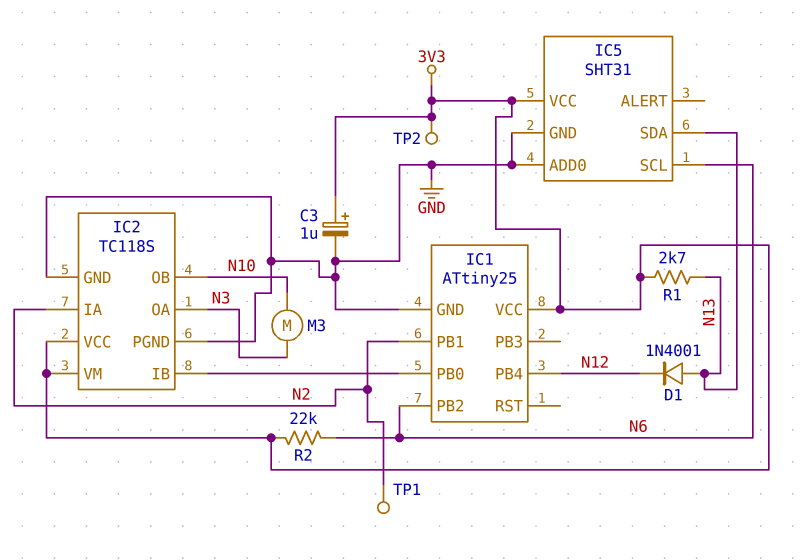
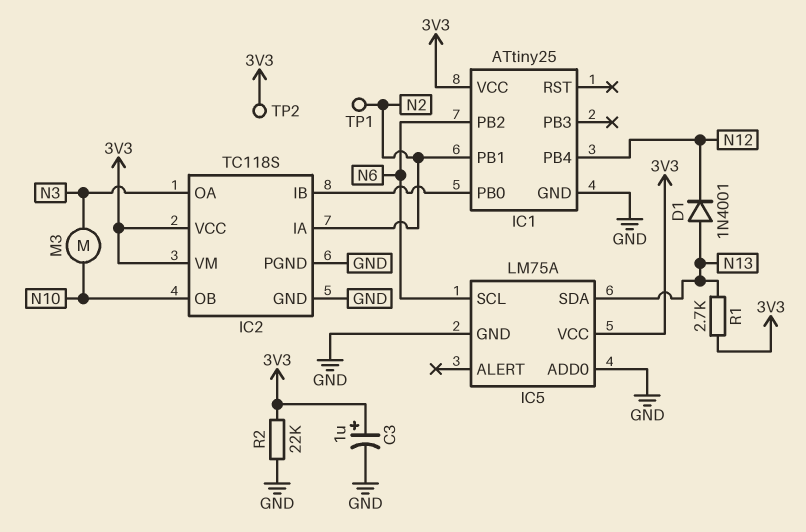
IC5: SHT31 -> LM75A
R2: 22k (3V3, N6) -> 22k (3V3, GND)

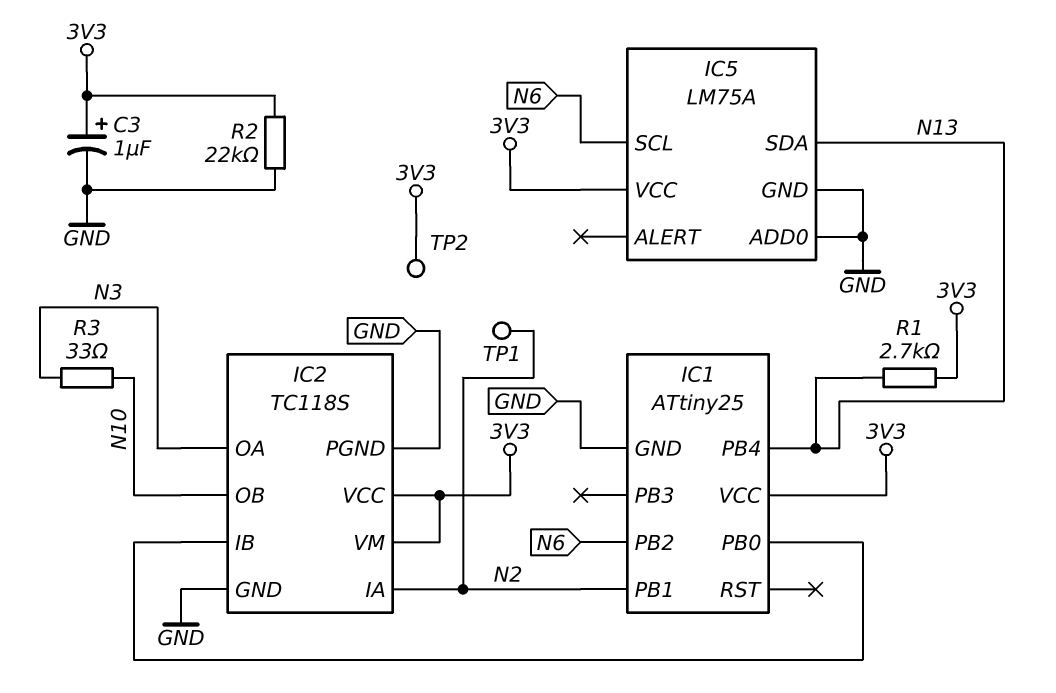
D1: diode 1N4001 (A N13, K N12) -> none
IC1 pin PB4: N12 -> N13
M3: motor (N3, N10) -> none
R3: none -> 33 (N3, N10)

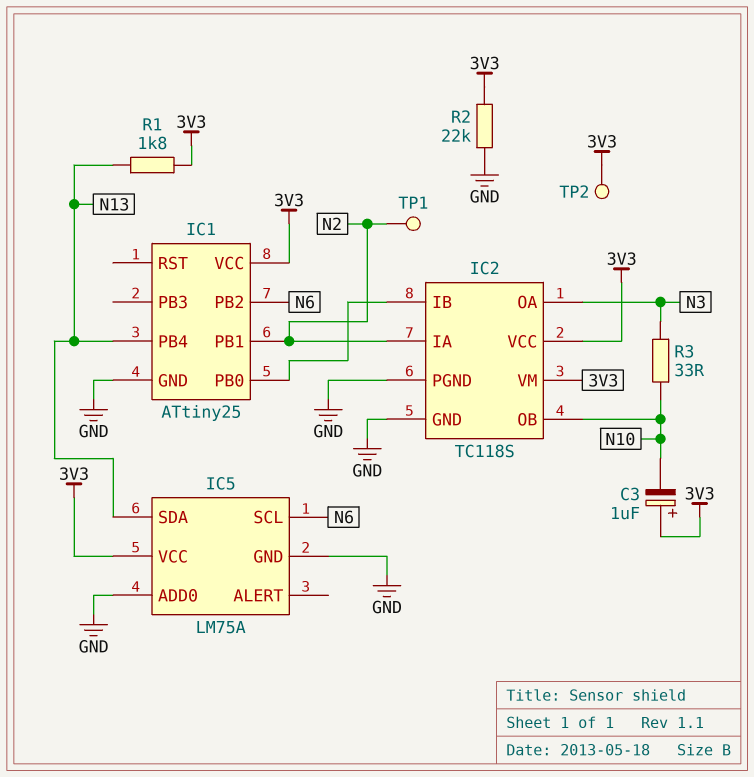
C3: 1uF (plus 3V3, minus GND) -> 1uF (plus 3V3, minus N10)
R1: 2.7k (3V3, N13) -> 1.8k (3V3, N13)

